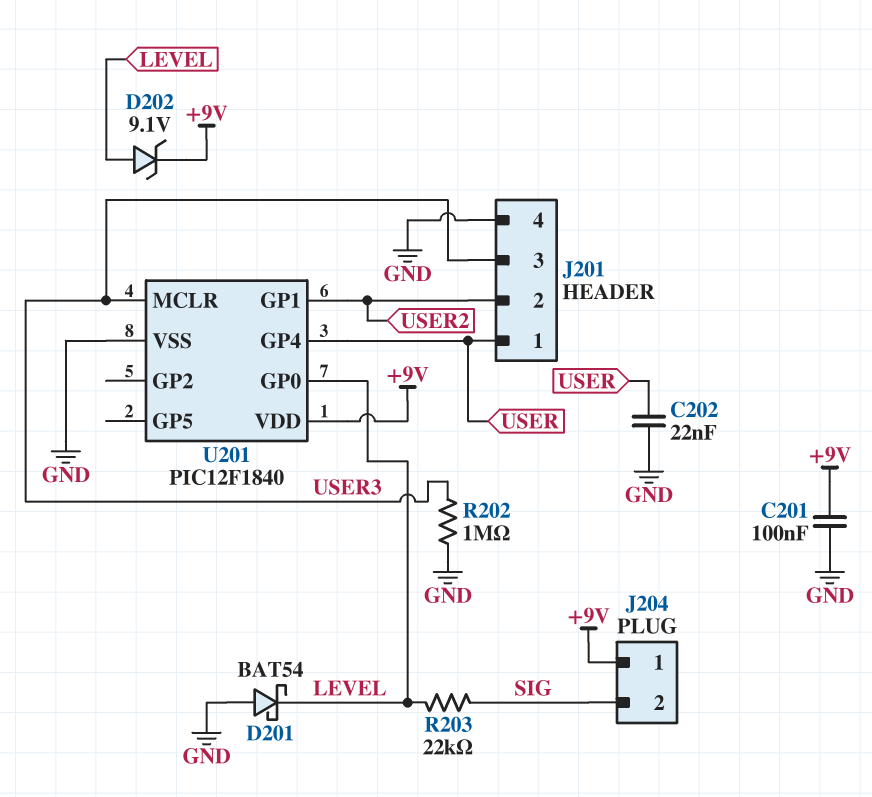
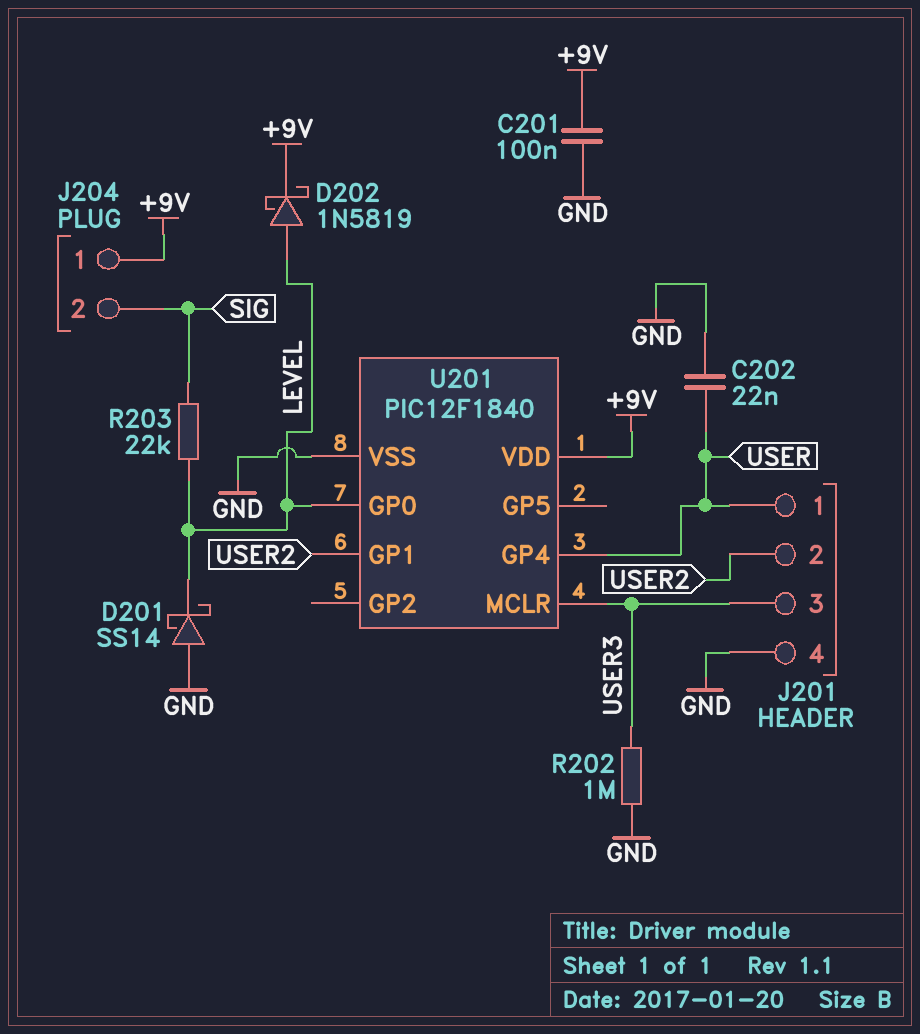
D201: schottky BAT54 (A GND, K LEVEL) -> schottky SS14 (A GND, K LEVEL)
D202: zener 9.1V (A LEVEL, K +9V) -> schottky 1N5819 (A LEVEL, K +9V)

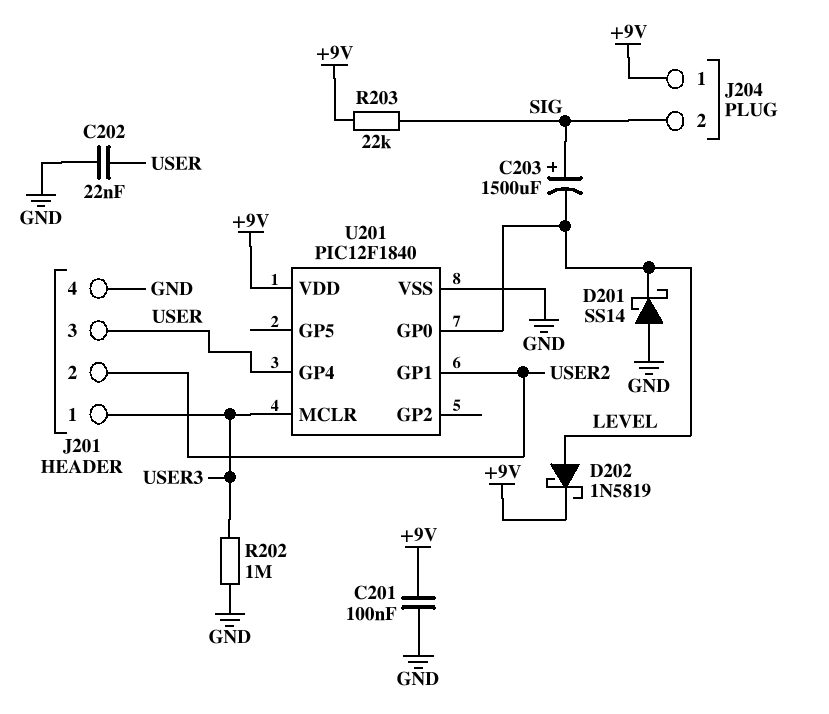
C203: none -> 1500uF (plus SIG, minus LEVEL)
J201 pin 1: USER -> USER3
J201 pin 3: USER3 -> USER
R203: 22k (LEVEL, SIG) -> 22k (+9V, SIG)

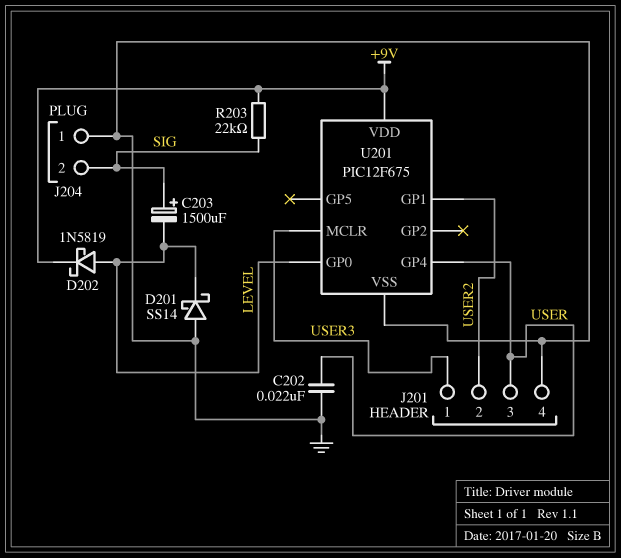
C201: 100nF (+9V, GND) -> none
J204 pin 1: +9V -> GND
R202: 1M (GND, USER3) -> none
U201: PIC12F1840 -> PIC12F675

